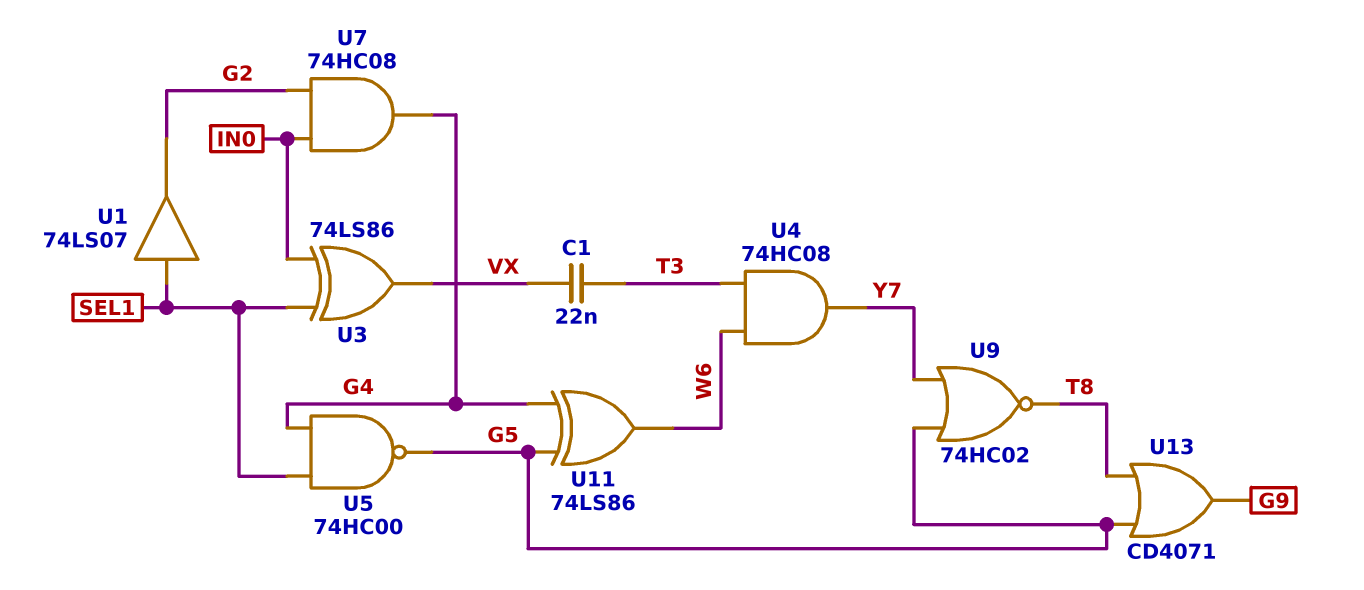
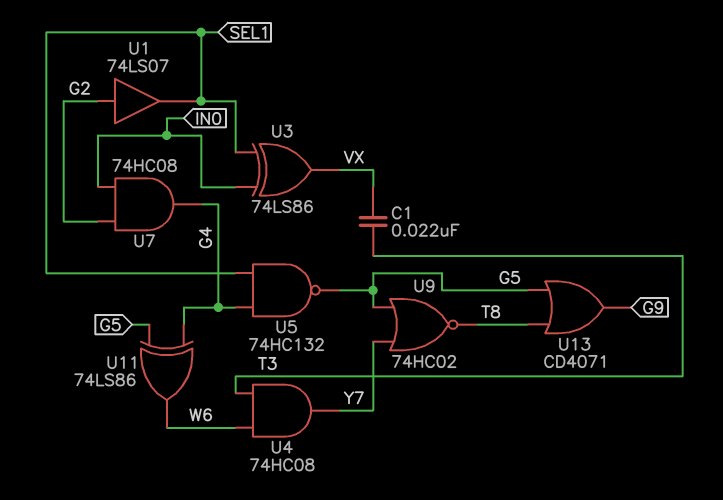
U1: buffer 74LS07 (in SEL1, out G2) -> buffer 74LS07 (in G2, out SEL1)
U5: NAND 74HC00 (in G4, in SEL1, out G5) -> NAND 74HC132 (in G4, in SEL1, out G5)

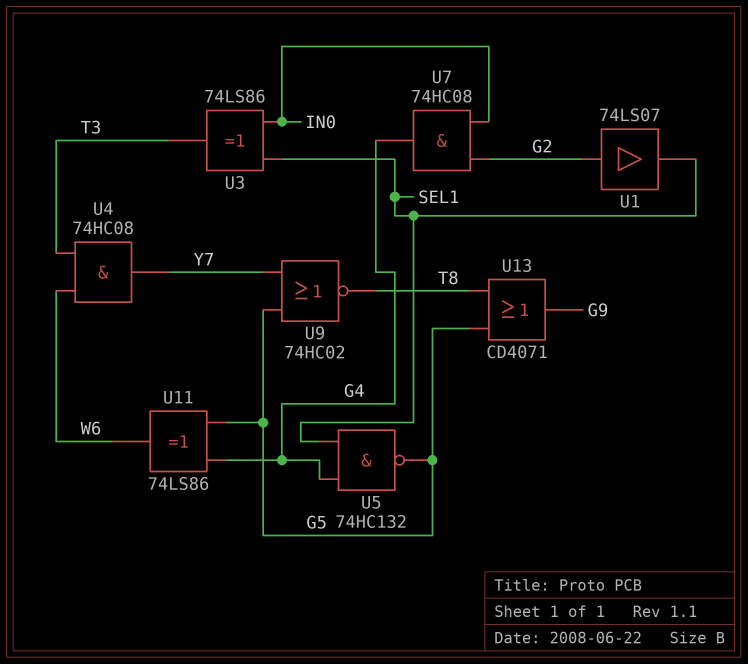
C1: 22nF (T3, VX) -> none
U3: XOR 74LS86 (in IN0, in SEL1, out VX) -> XOR 74LS86 (in IN0, in SEL1, out T3)

